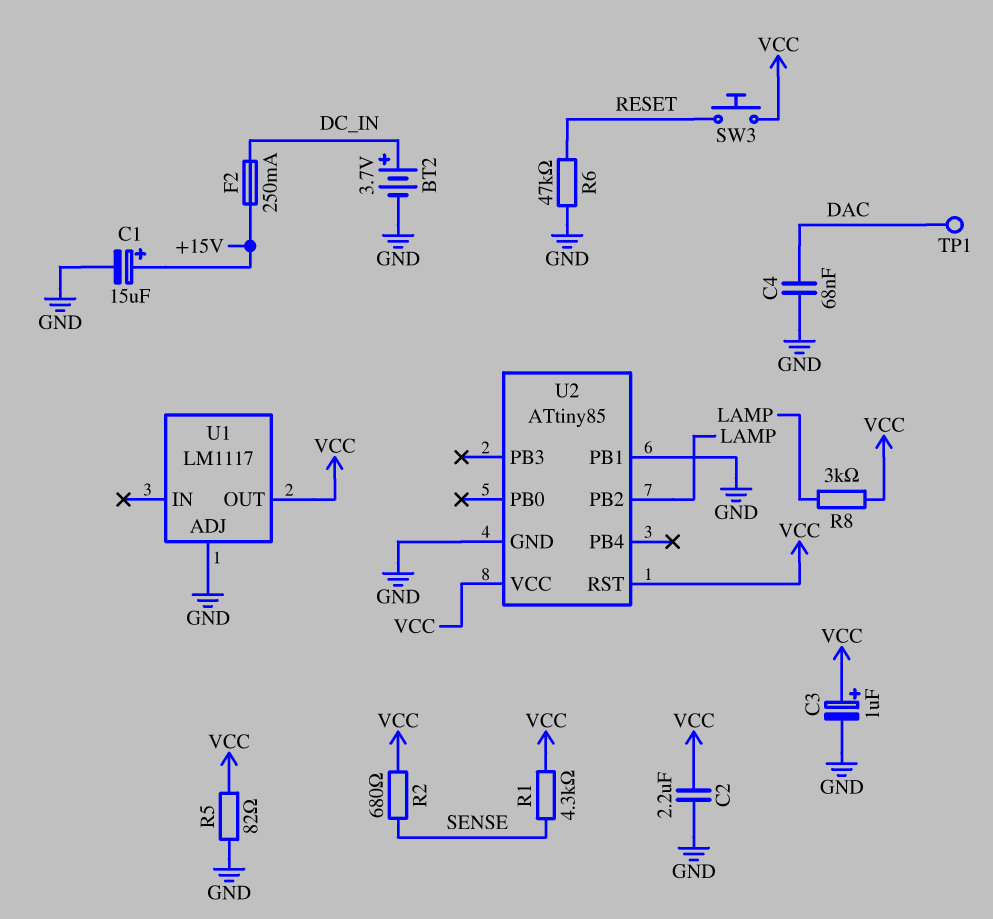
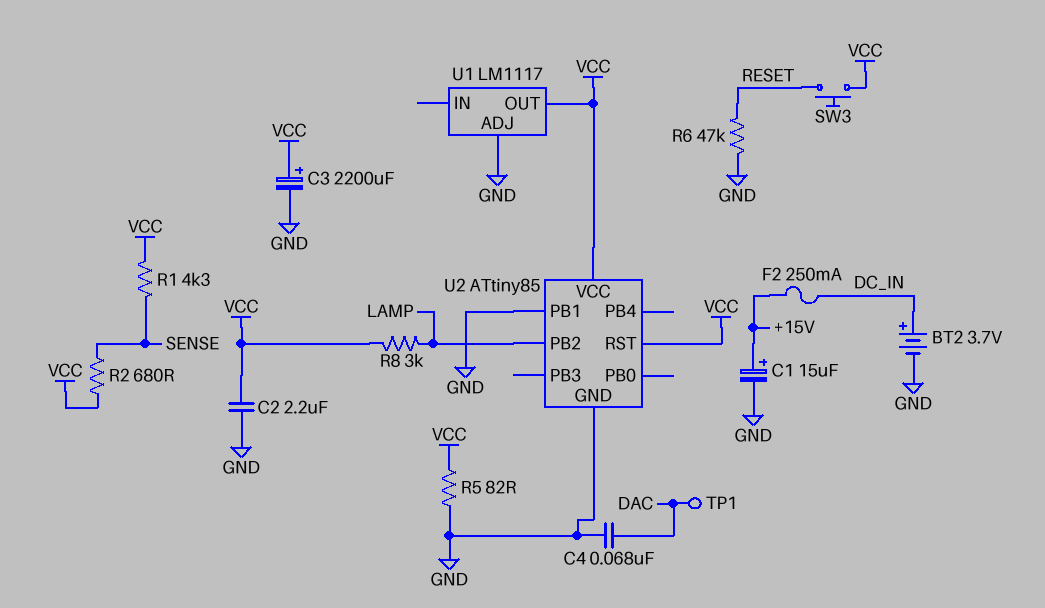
C3: 1uF (plus VCC, minus GND) -> 2200uF (plus VCC, minus GND)

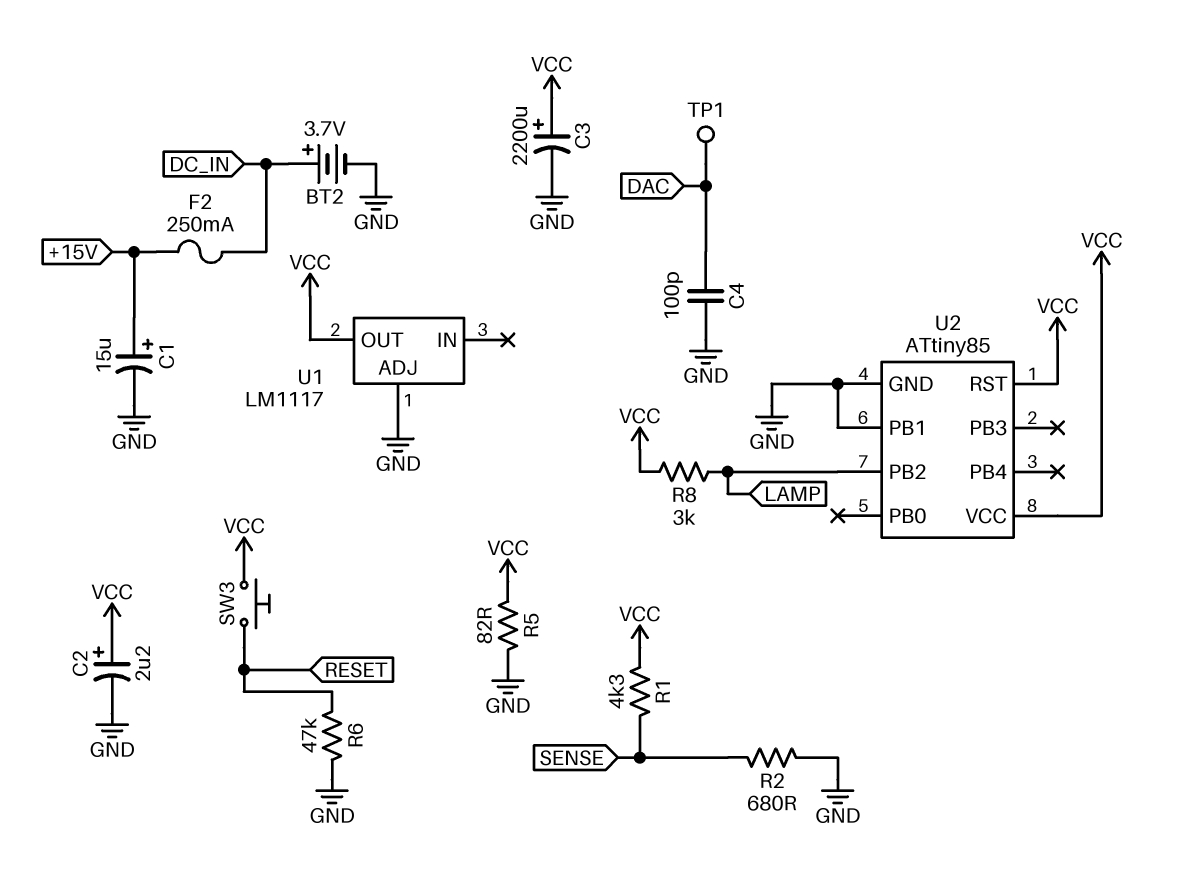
C2: 2.2uF (GND, VCC) -> 2.2uF (plus VCC, minus GND)
C4: 68nF (DAC, GND) -> 100pF (DAC, GND)
R2: 680 (SENSE, VCC) -> 680 (GND, SENSE)

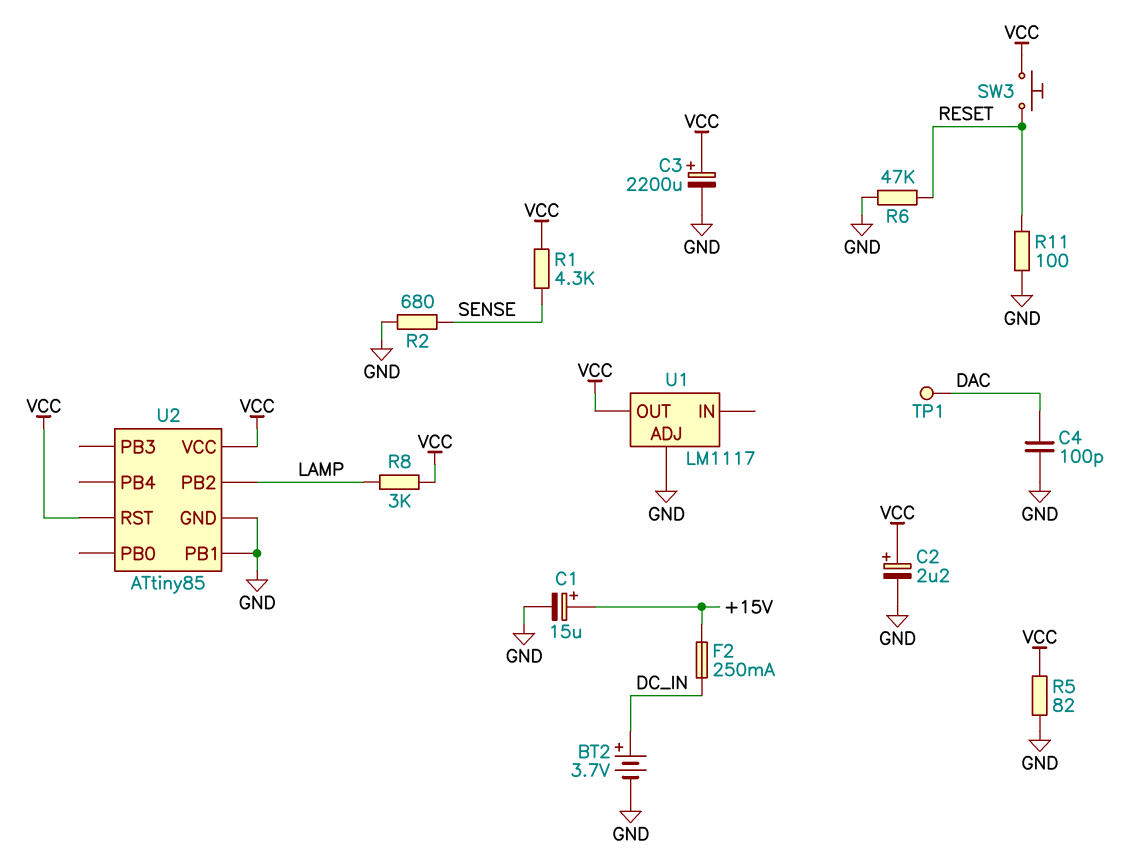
R11: none -> 100 (GND, RESET)

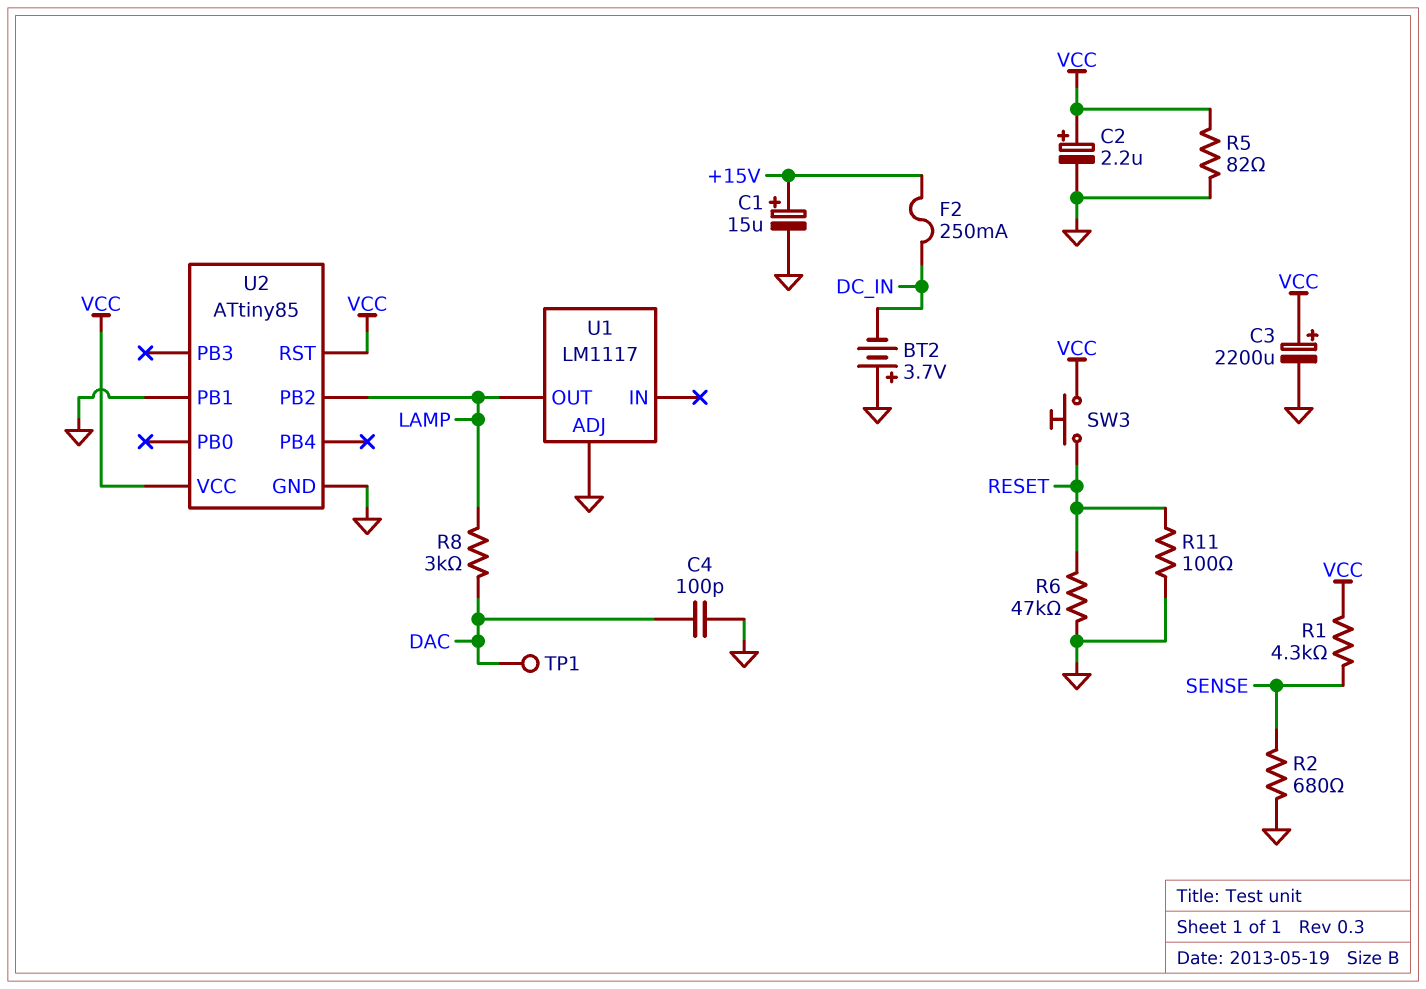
BT2: 3.7V (plus DC_IN, minus GND) -> 3.7V (plus GND, minus DC_IN)
R8: 3k (LAMP, VCC) -> 3k (DAC, LAMP)
U1 pin OUT: VCC -> LAMP

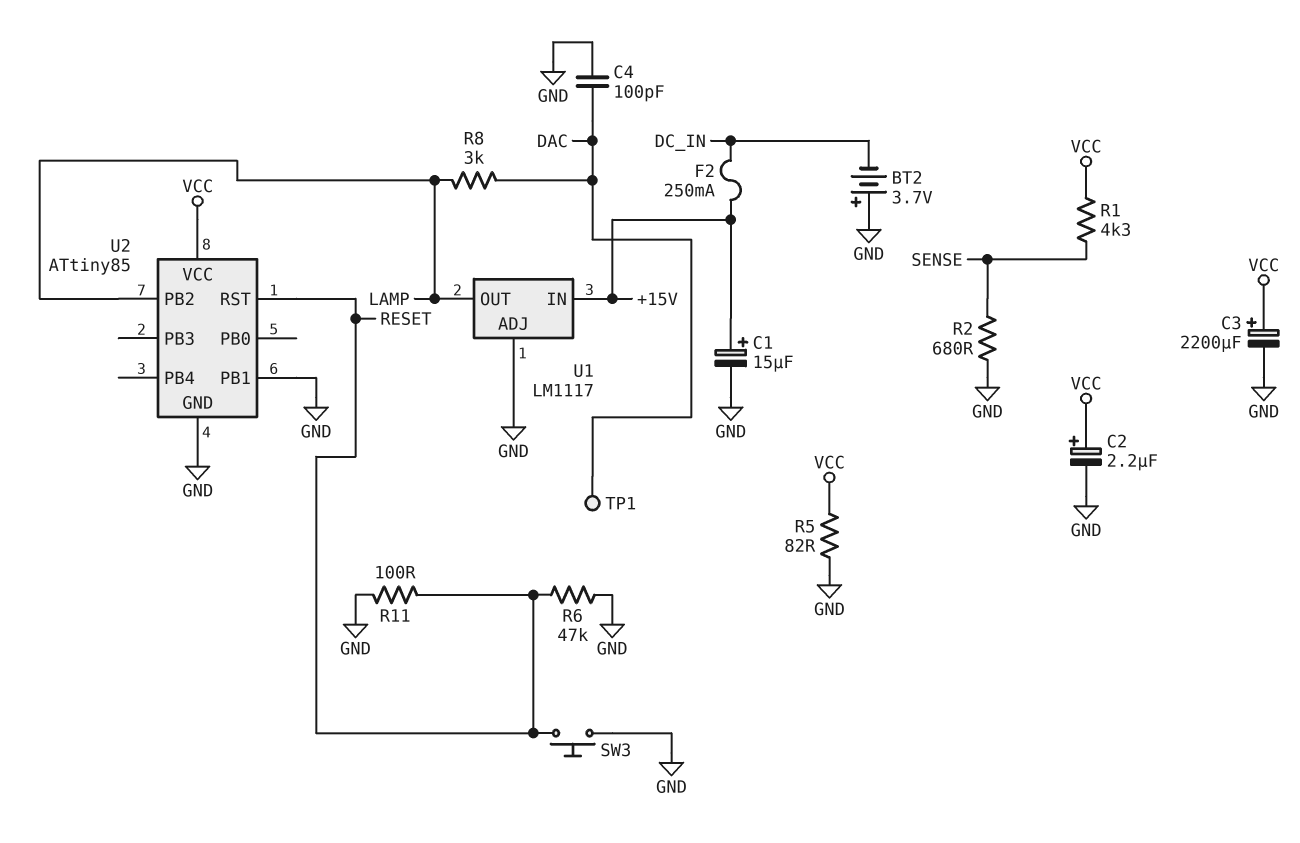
SW3: button (RESET, VCC) -> button (GND, RESET)
U1 pin IN: none -> +15V
U2 pin RST: VCC -> RESET

